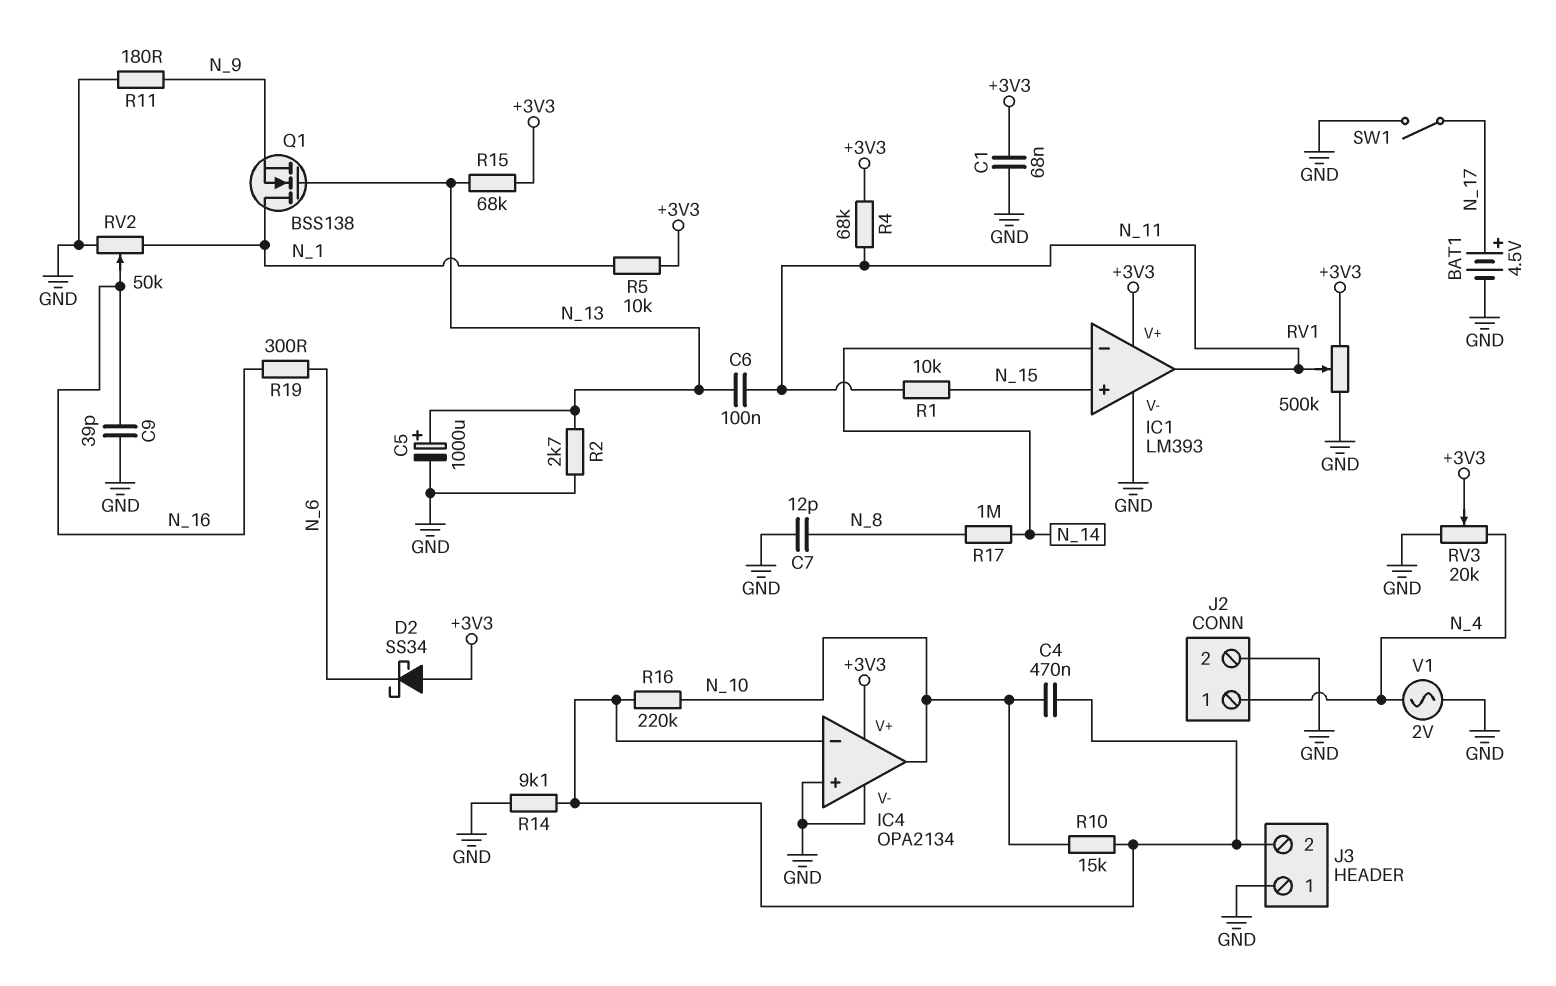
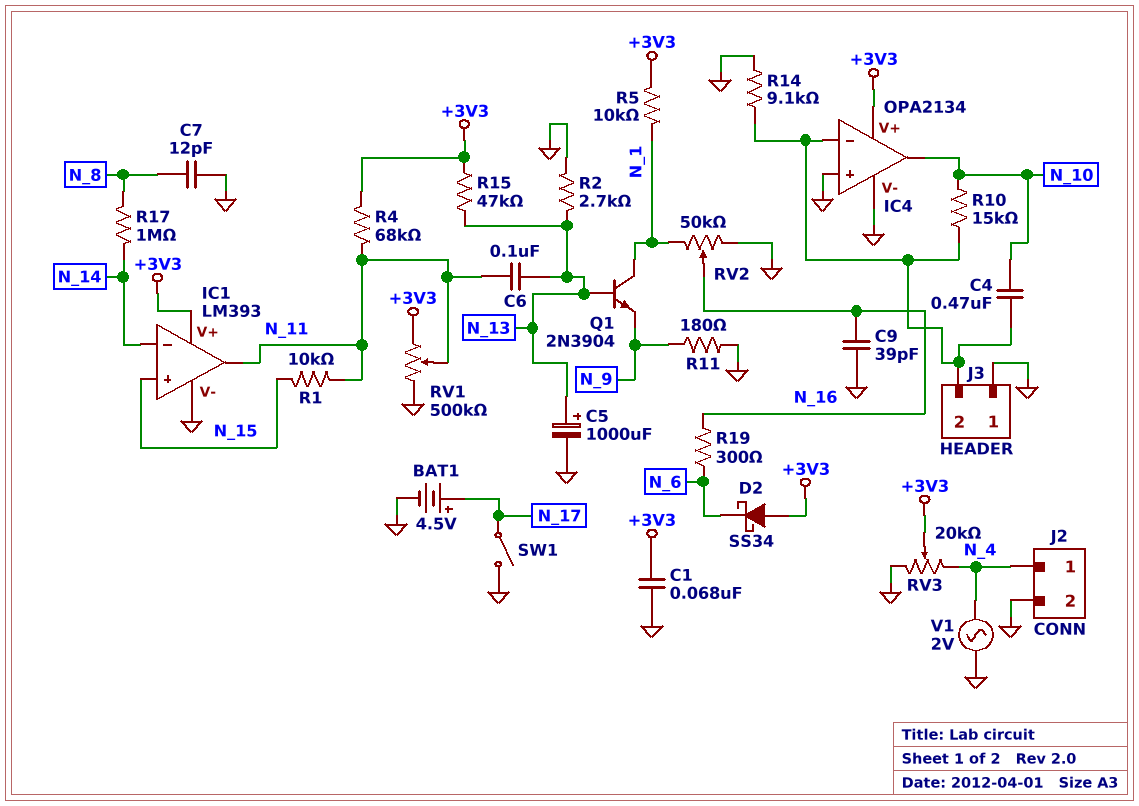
Q1: NMOS BSS138 (G N_13, D N_1, S N_9) -> NPN 2N3904 (B N_13, C N_1, E N_9)
R15: 68k (+3V3, N_13) -> 47k (+3V3, N_13)
R16: 220k (IC4/in-, N_10) -> none

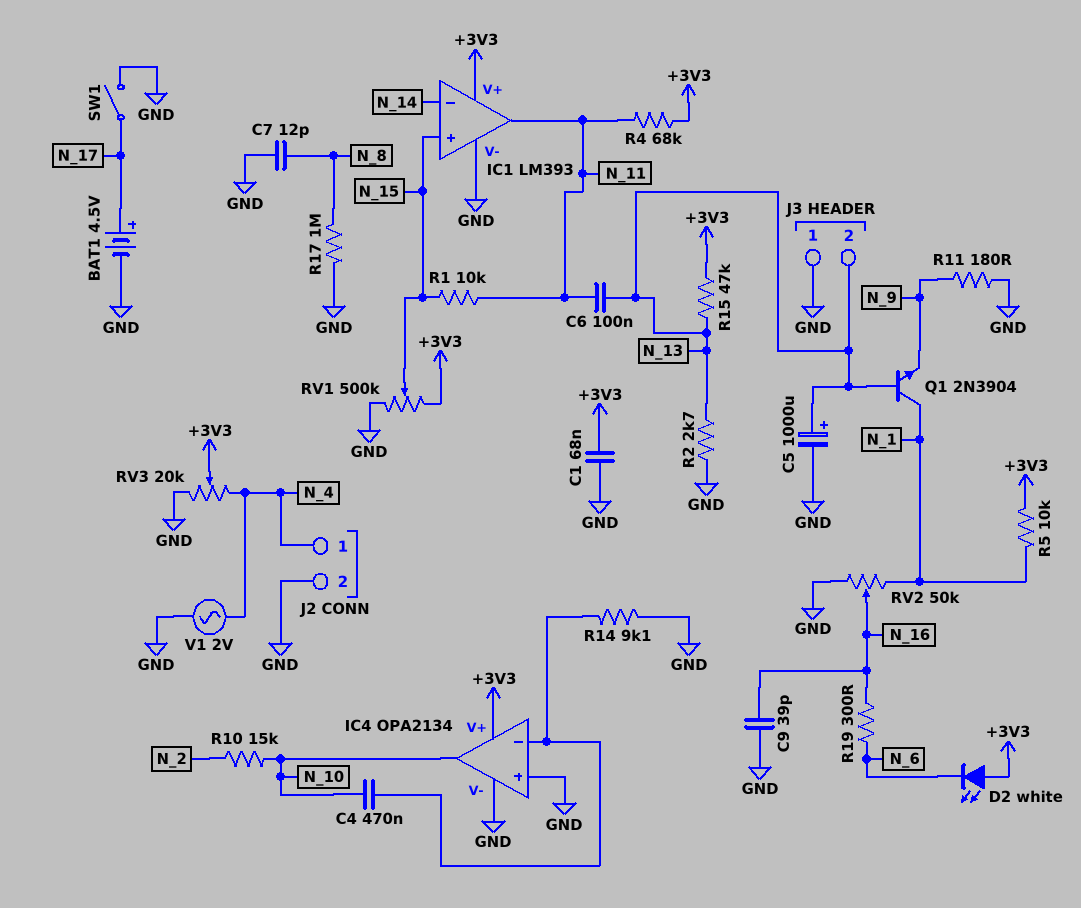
D2: schottky SS34 (A +3V3, K N_6) -> LED white (A +3V3, K N_6)
J3 pin 2: IC4/in- -> N_13
R10: 15k (IC4/in-, N_10) -> 15k (N_2, N_10)
R17: 1M (N_8, N_14) -> 1M (GND, N_8)
RV1: 500k (+3V3, GND, wiper N_11) -> 500k (+3V3, GND, wiper N_15)

